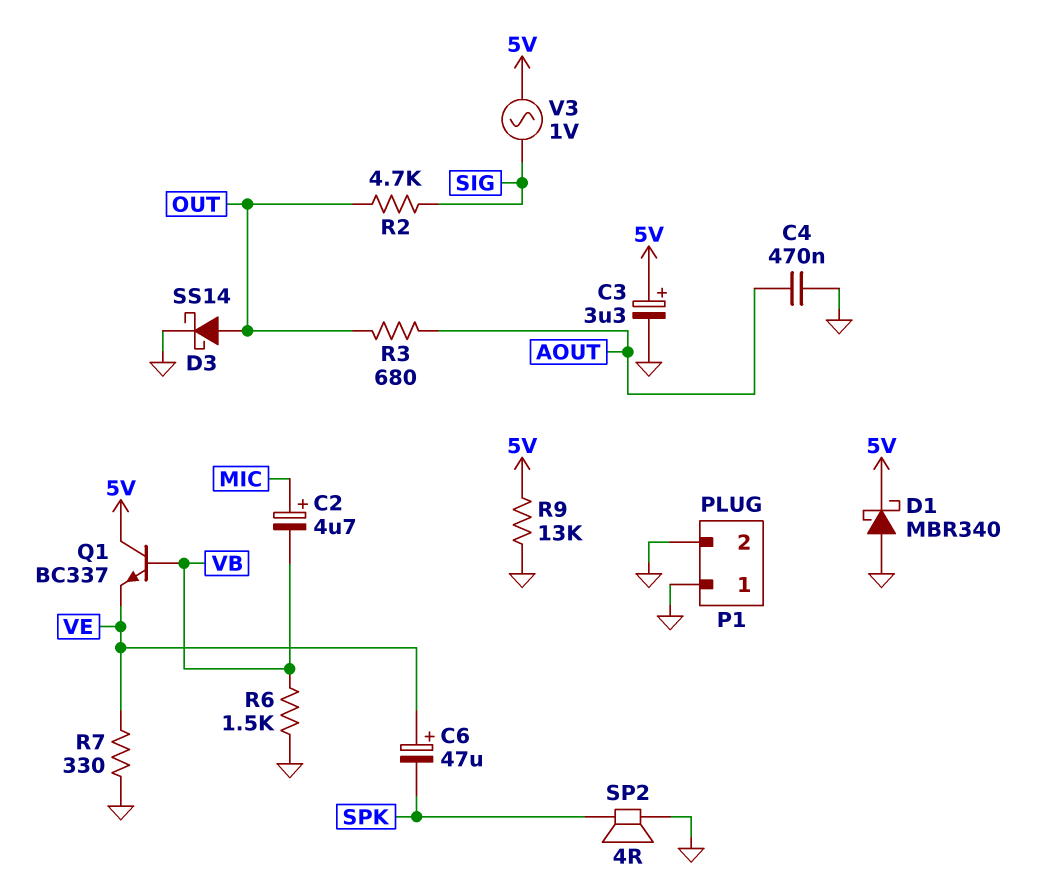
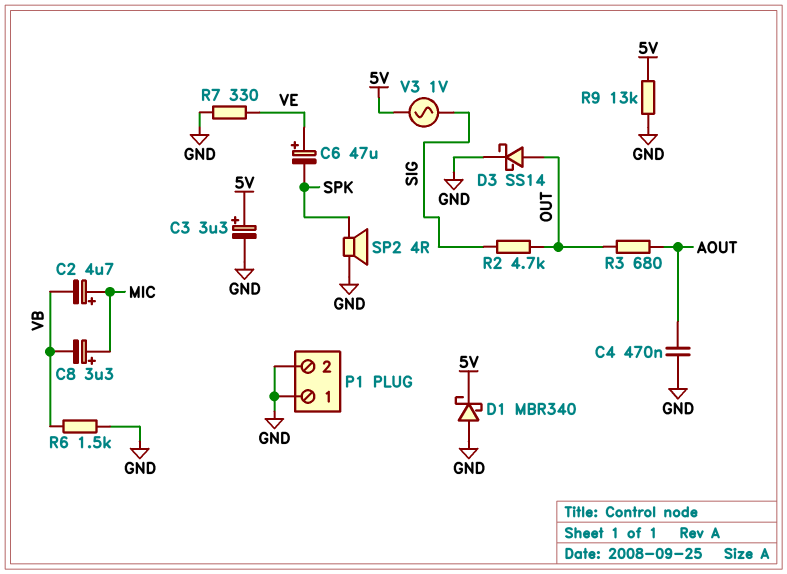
C8: none -> 3.3uF (plus MIC, minus VB)
Q1: NPN BC337 (B VB, C 5V, E VE) -> none

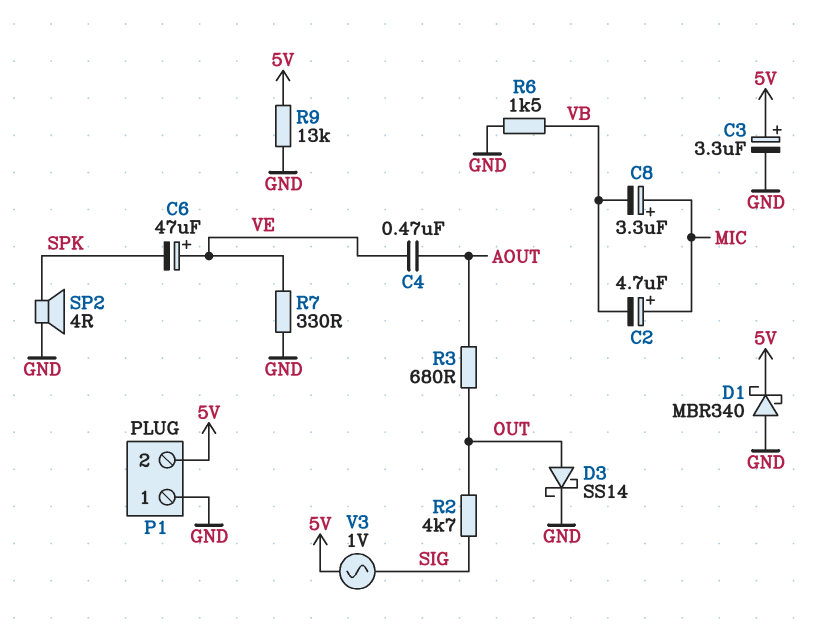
C4: 470nF (AOUT, GND) -> 470nF (AOUT, VE)
P1 pin 2: GND -> 5V

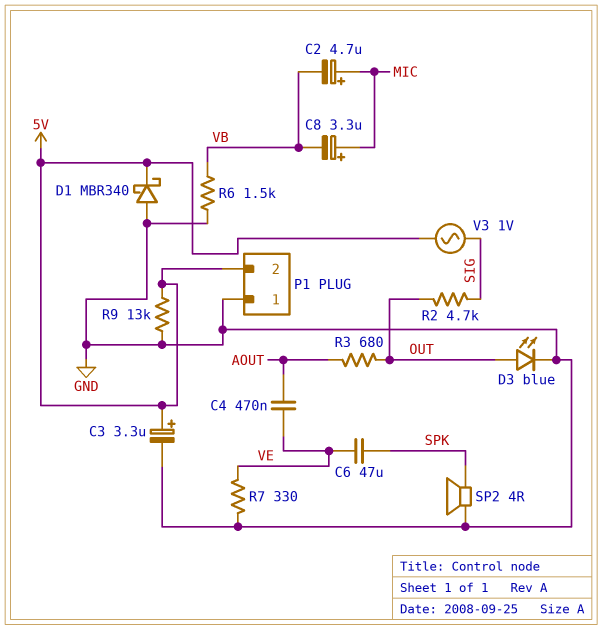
C6: 47uF (plus VE, minus SPK) -> 47uF (SPK, VE)
D3: schottky SS14 (A OUT, K GND) -> LED blue (A OUT, K GND)

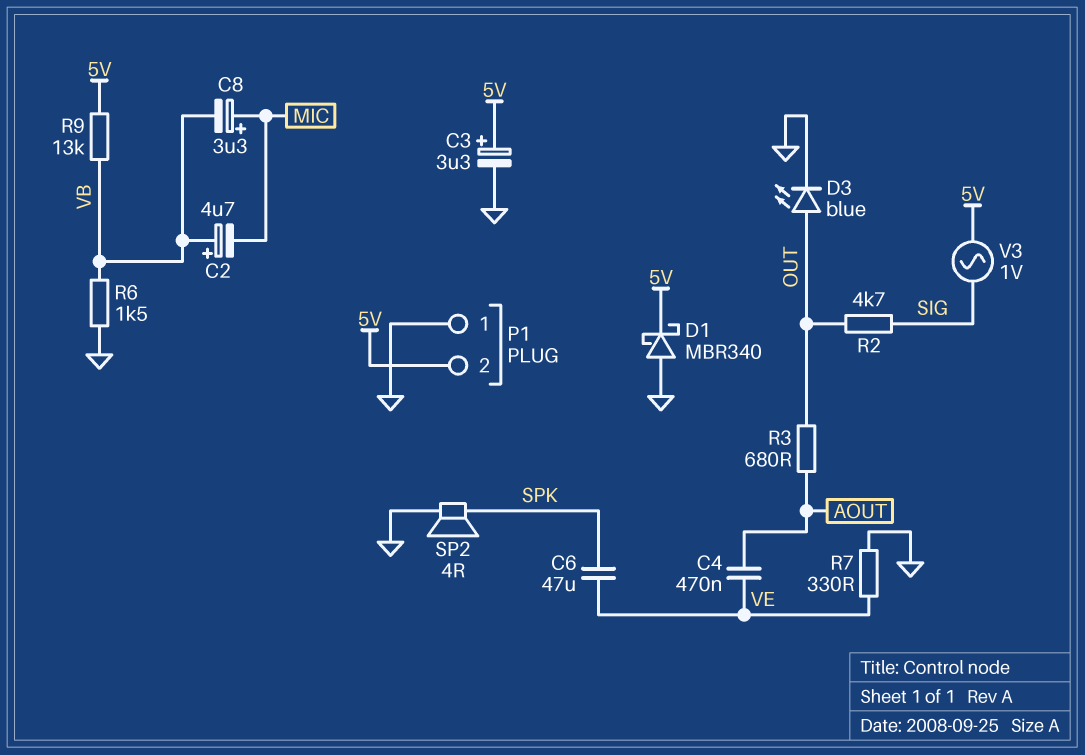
C2: 4.7uF (plus MIC, minus VB) -> 4.7uF (plus VB, minus MIC)
R9: 13k (5V, GND) -> 13k (5V, VB)

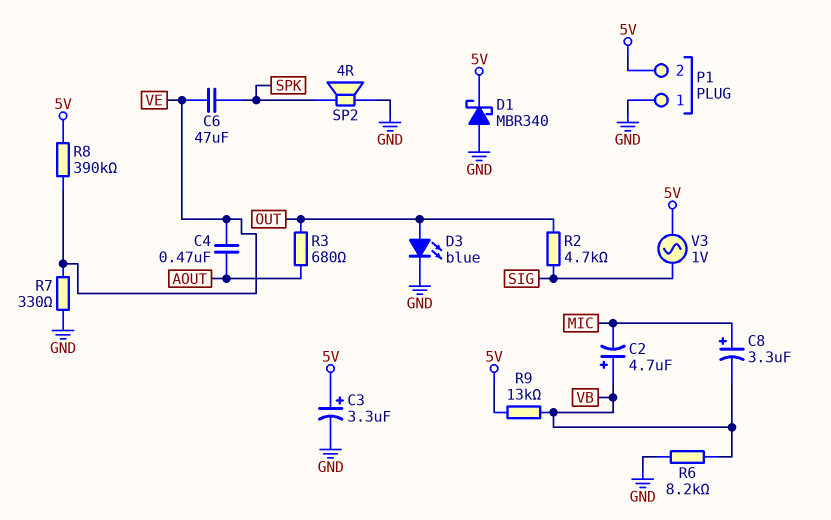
R6: 1.5k (GND, VB) -> 8.2k (GND, VB)
R8: none -> 390k (5V, VE)

